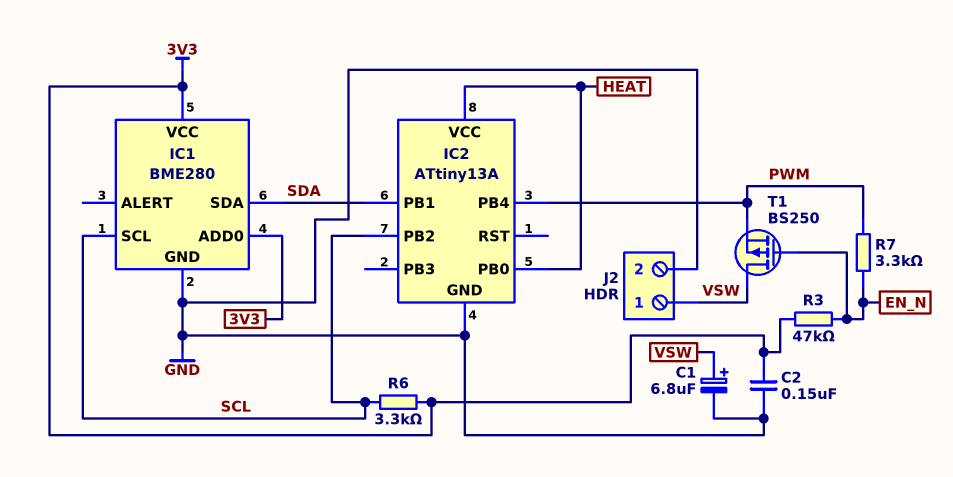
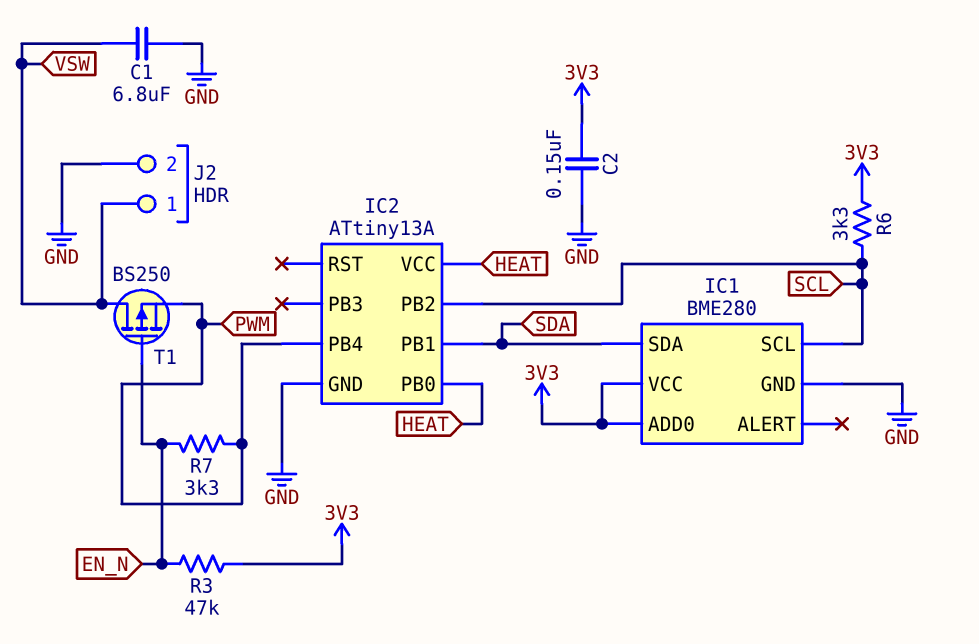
C1: 6.8uF (plus VSW, minus GND) -> 6.8uF (GND, VSW)

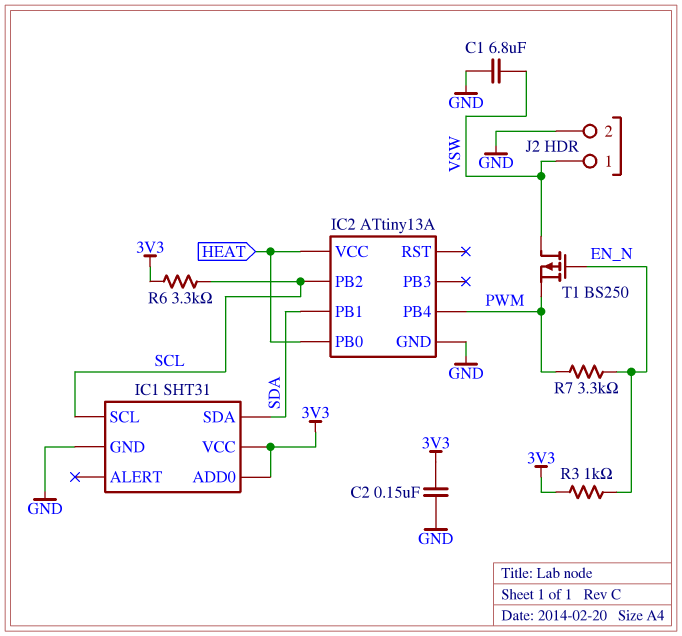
IC1: BME280 -> SHT31
R3: 47k (3V3, EN_N) -> 1k (3V3, EN_N)

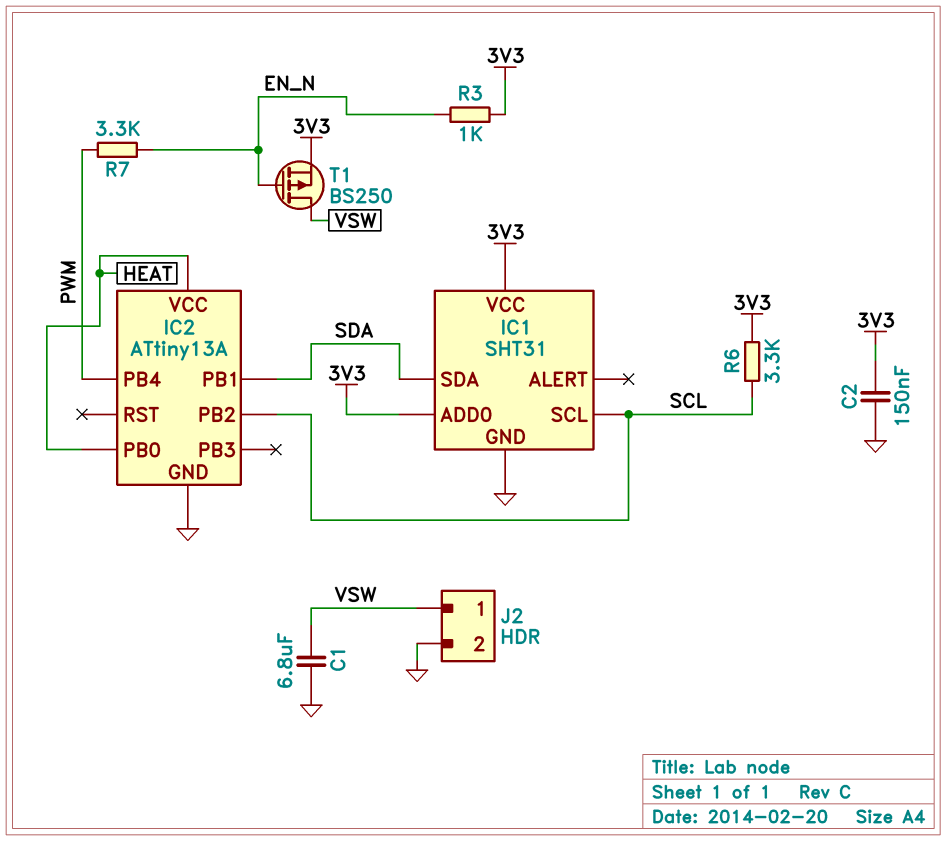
T1: PMOS BS250 (G EN_N, D VSW, S PWM) -> PMOS BS250 (G EN_N, D VSW, S 3V3)

